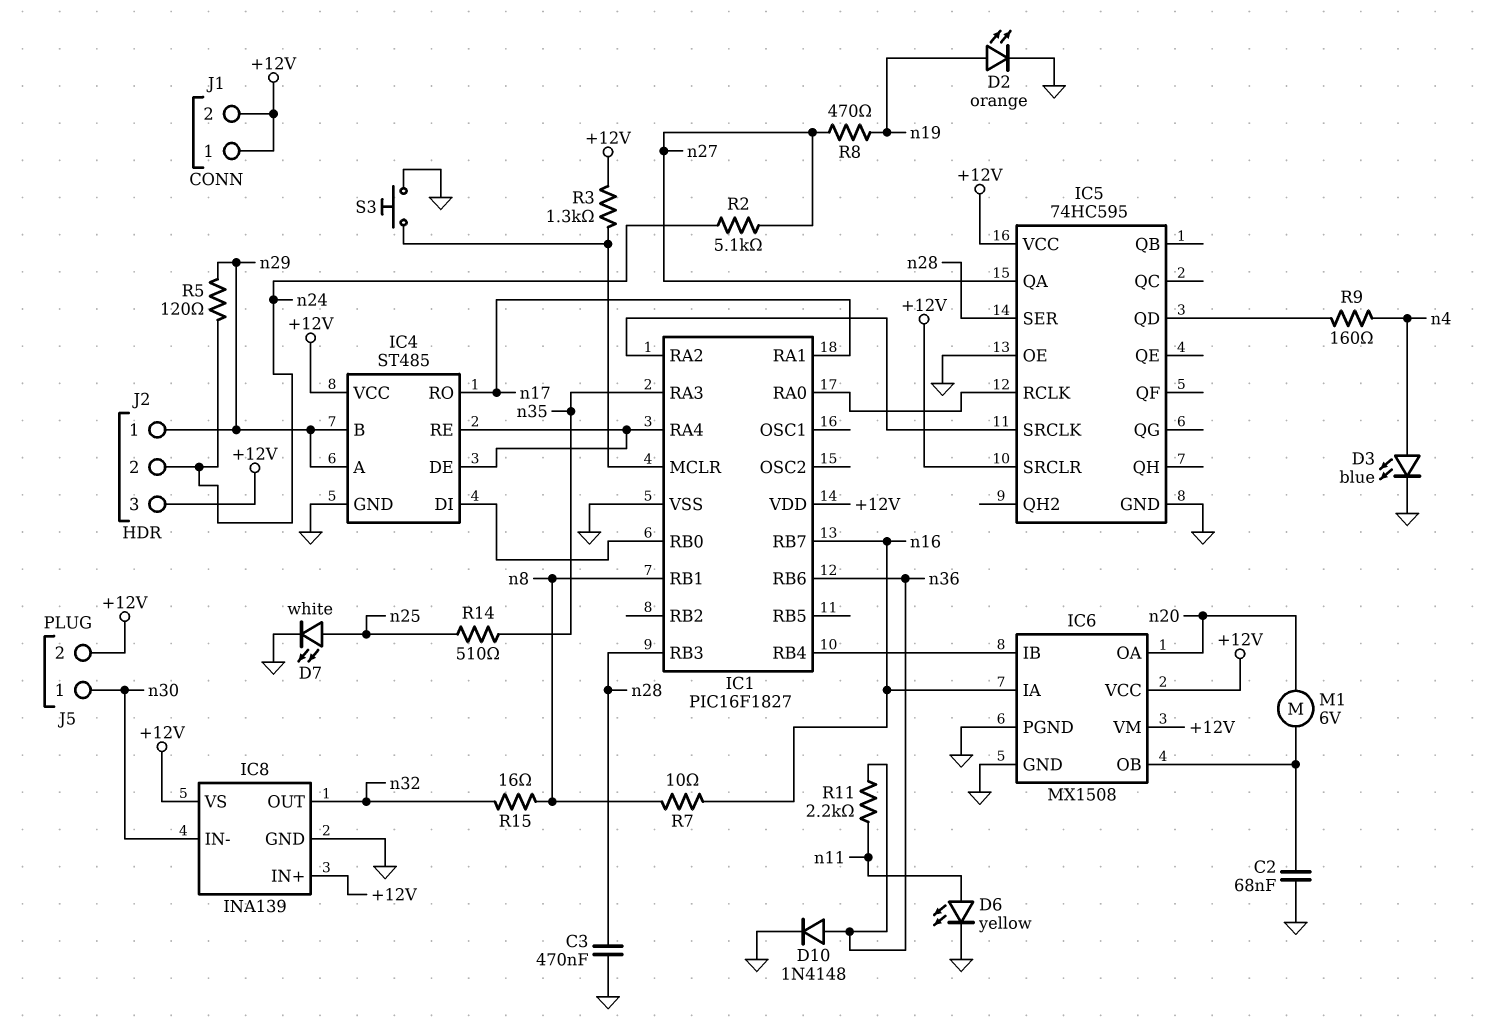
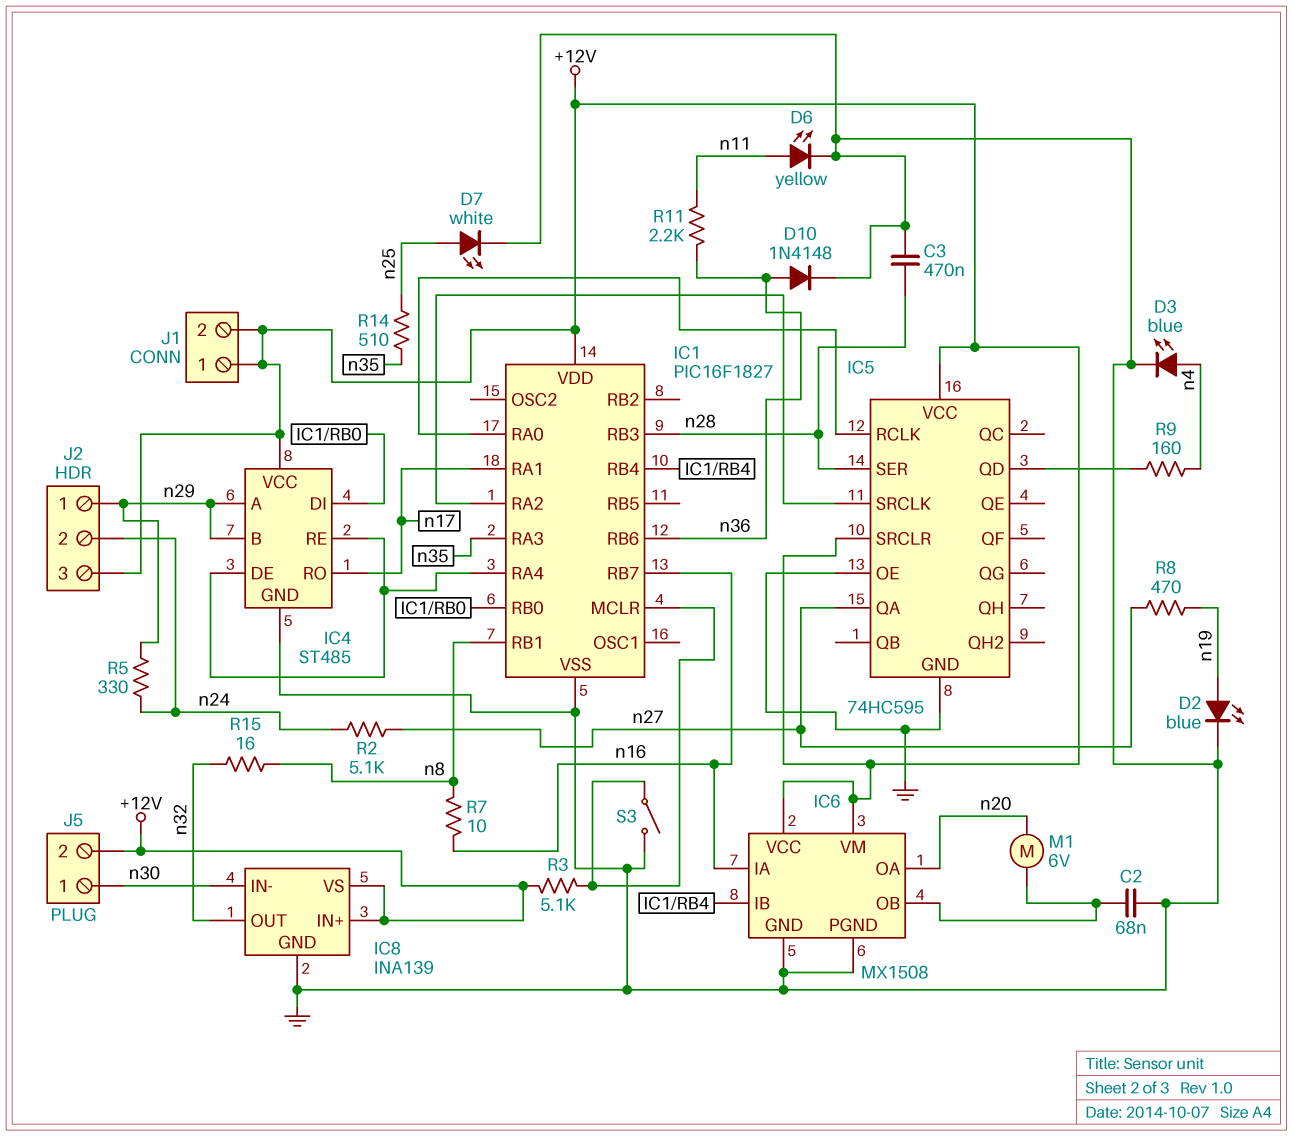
D2: LED orange (A n19, K GND) -> LED blue (A n19, K GND)
R3: 1.3k (+12V, IC1/MCLR) -> 5.1k (+12V, IC1/MCLR)
R5: 120 (n24, n29) -> 330 (n24, n29)
S3: button (GND, IC1/MCLR) -> switch (GND, IC1/MCLR)

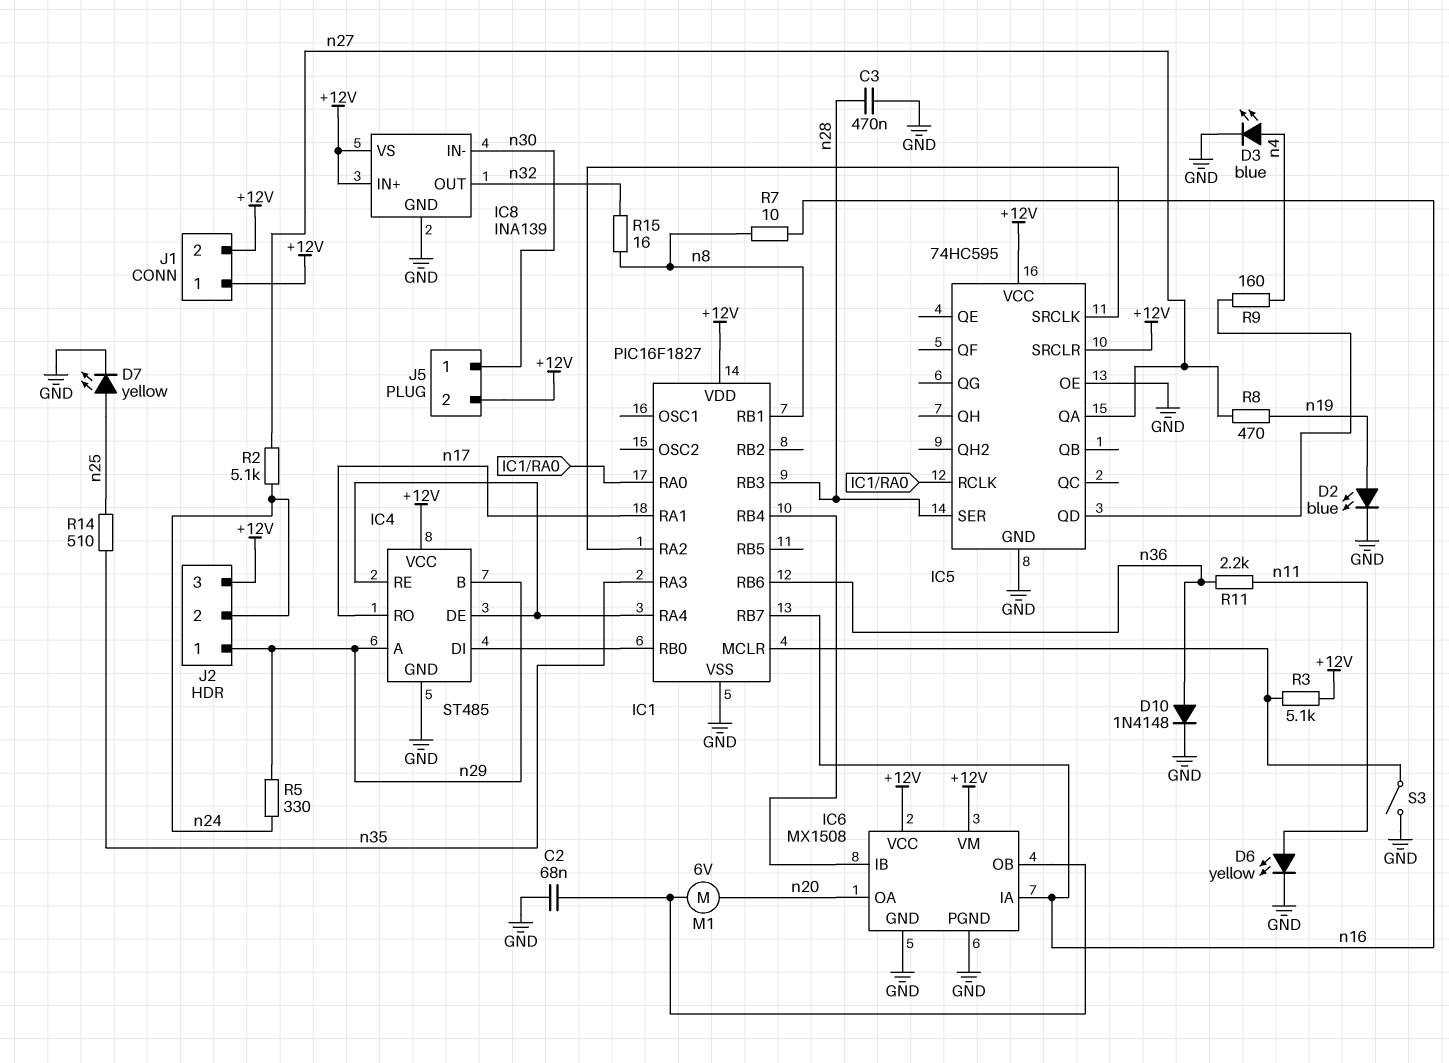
D7: LED white (A n25, K GND) -> LED yellow (A n25, K GND)

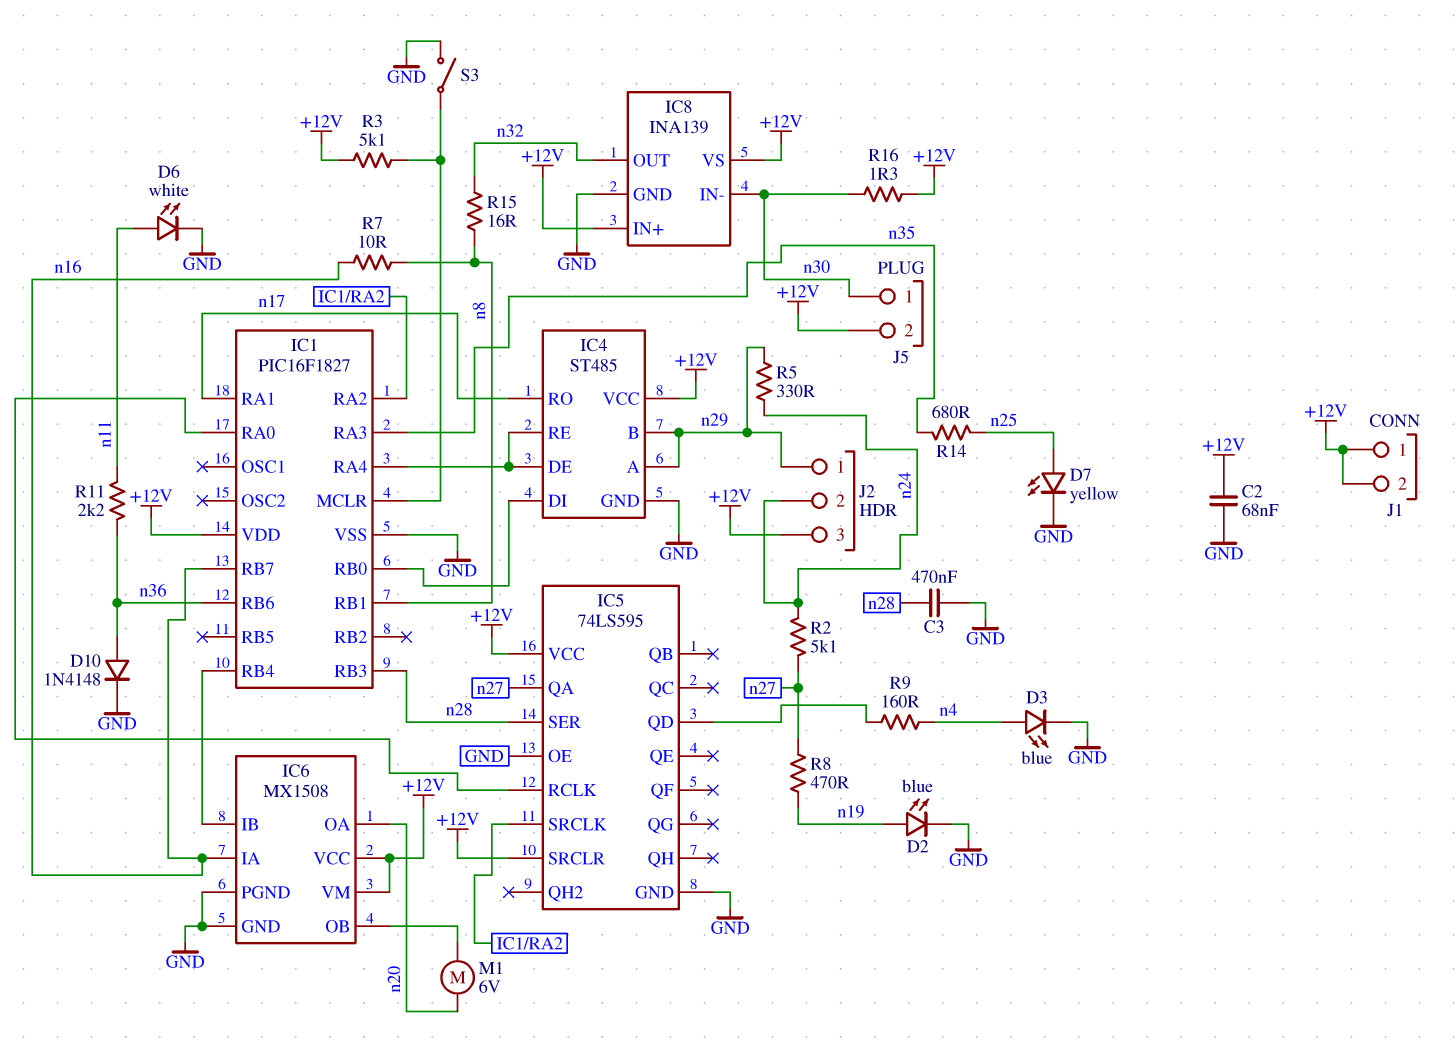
C2: 68nF (GND, IC6/OB) -> 68nF (+12V, GND)
D6: LED yellow (A n11, K GND) -> LED white (A n11, K GND)
IC5: 74HC595 -> 74LS595
R14: 510 (n25, n35) -> 680 (n25, n35)
R16: none -> 1.3 (+12V, n30)

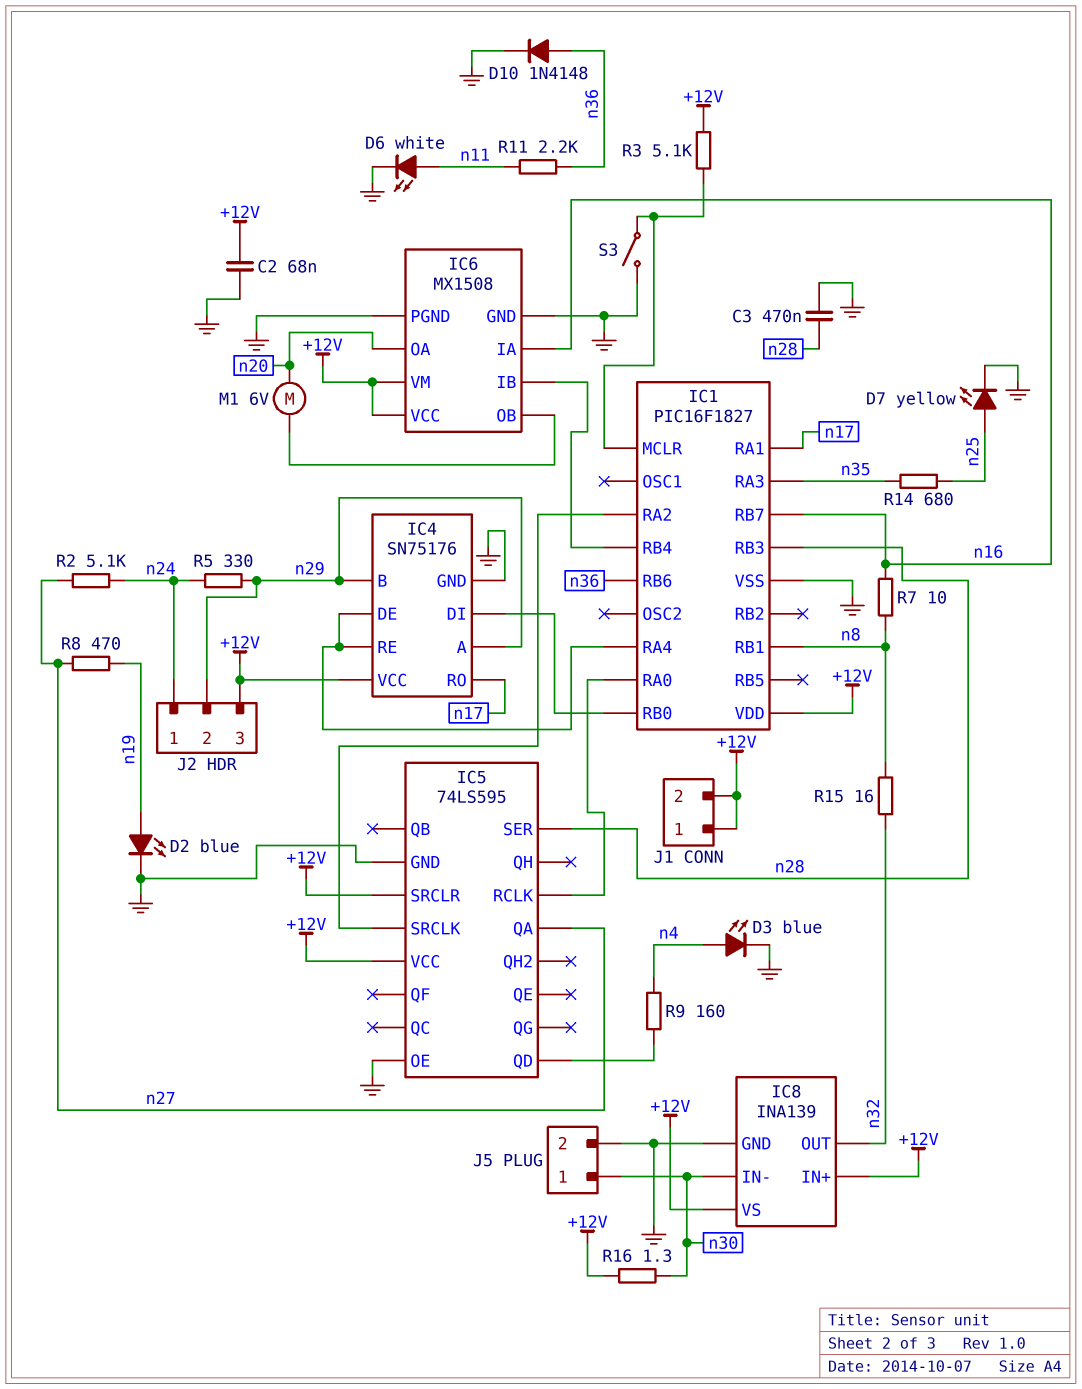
IC4: ST485 -> SN75176
J2 pin 1: n29 -> n24
J2 pin 2: n24 -> n29
J5 pin 2: +12V -> GND

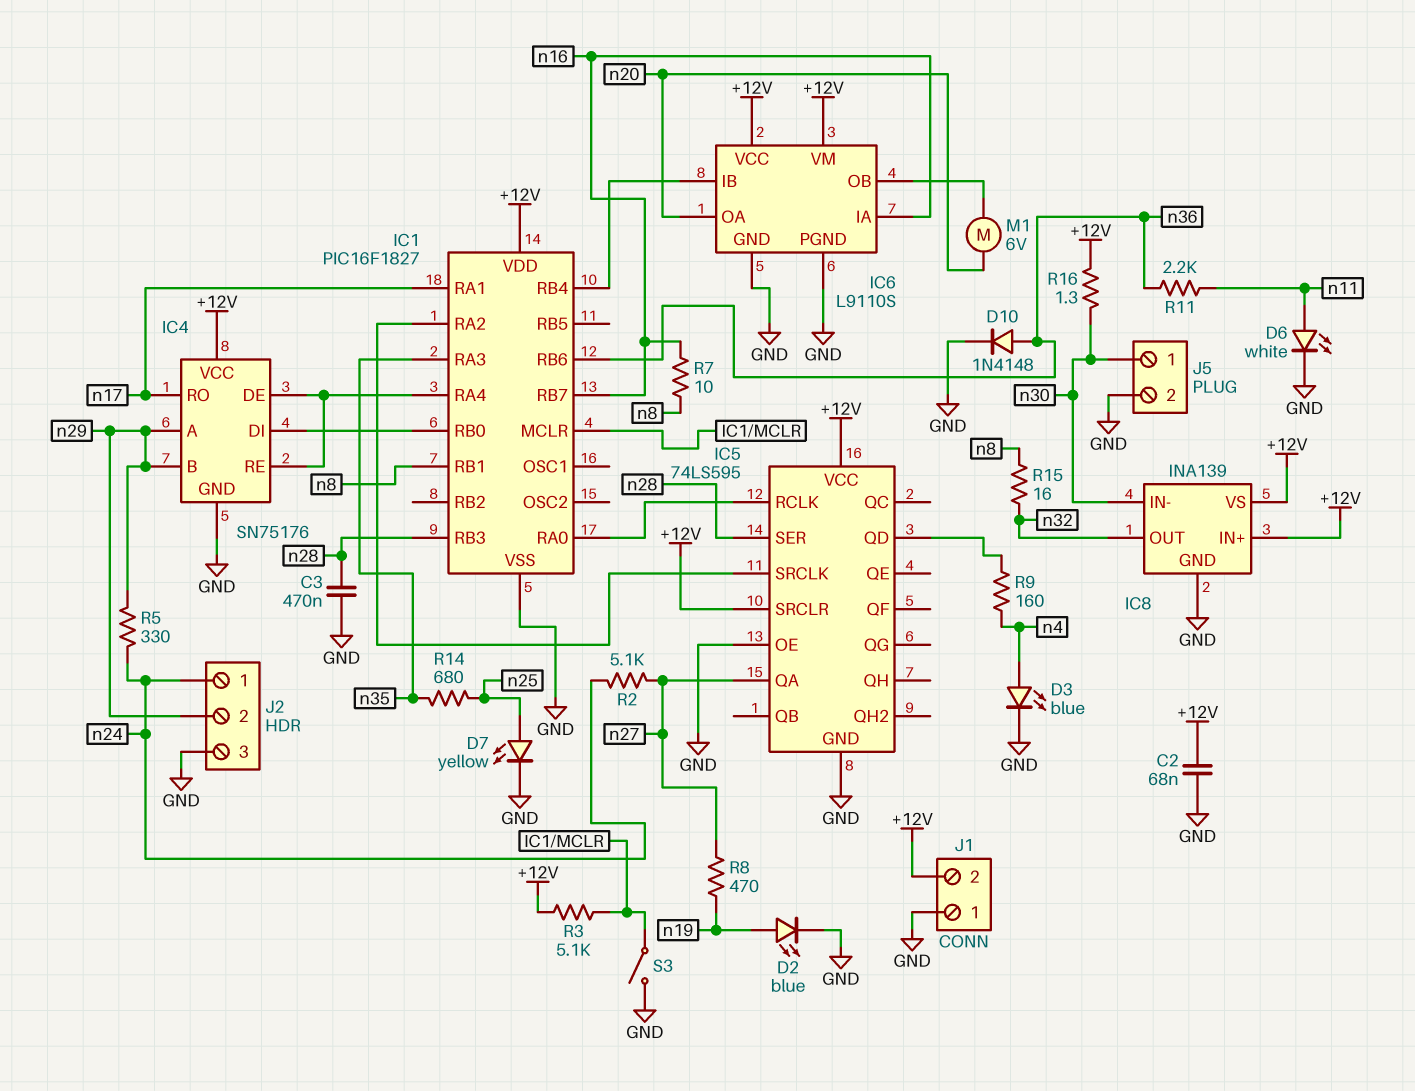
IC6: MX1508 -> L9110S
J1 pin 1: +12V -> GND
J2 pin 3: +12V -> GND

